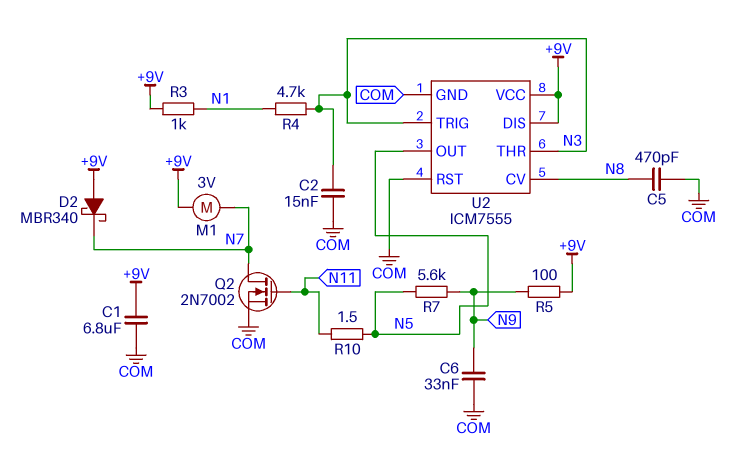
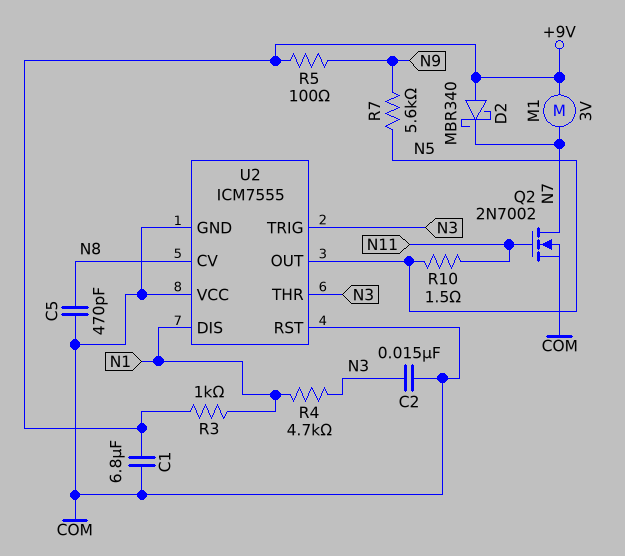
C6: 33nF (COM, N9) -> none
U2 pin DIS: +9V -> N1
U2 pin VCC: +9V -> COM

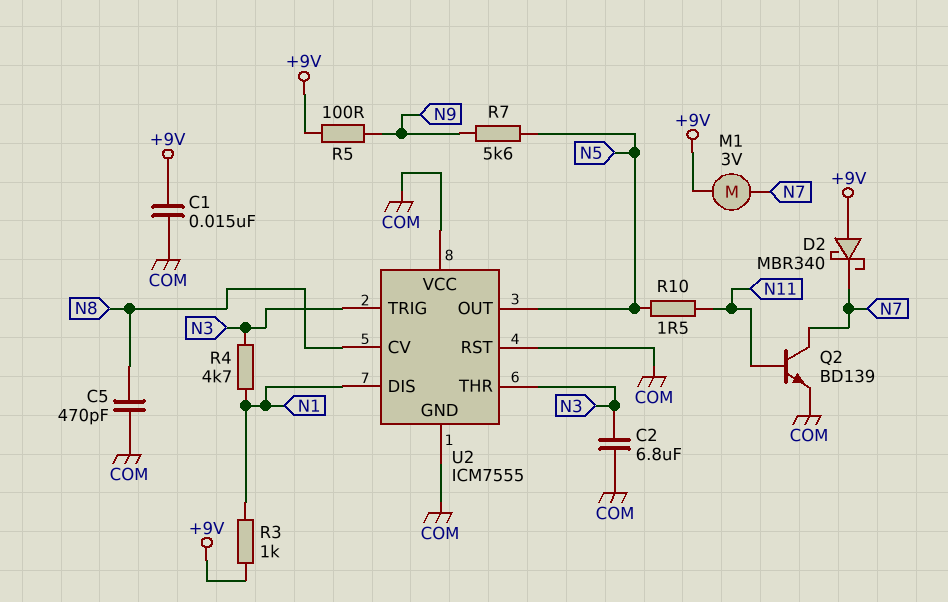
C1: 6.8uF (+9V, COM) -> 15nF (+9V, COM)
C2: 15nF (COM, N3) -> 6.8uF (COM, N3)
Q2: NMOS 2N7002 (G N11, D N7, S COM) -> NPN BD139 (B N11, C N7, E COM)

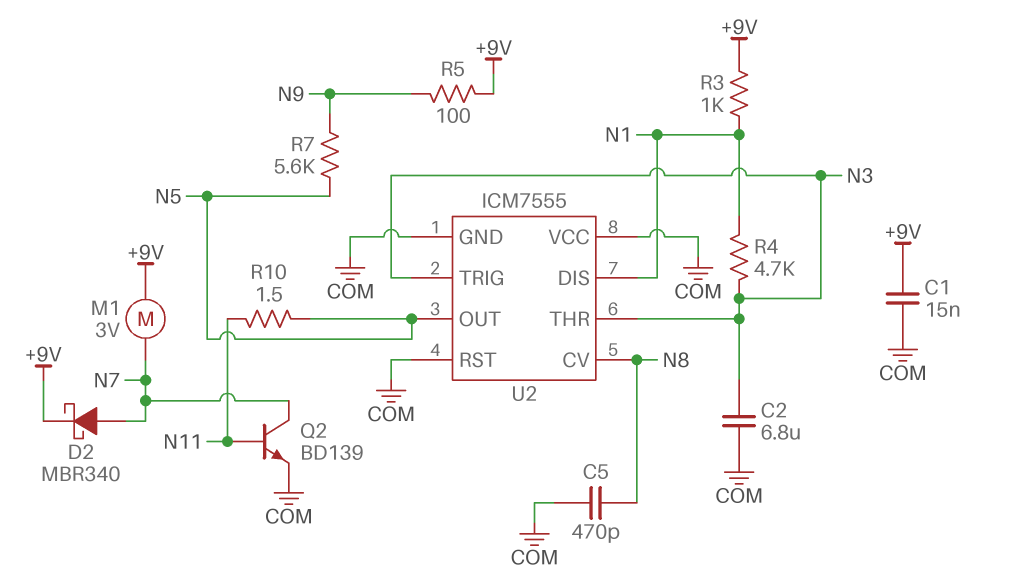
D2: schottky MBR340 (A +9V, K N7) -> schottky MBR340 (A N7, K +9V)

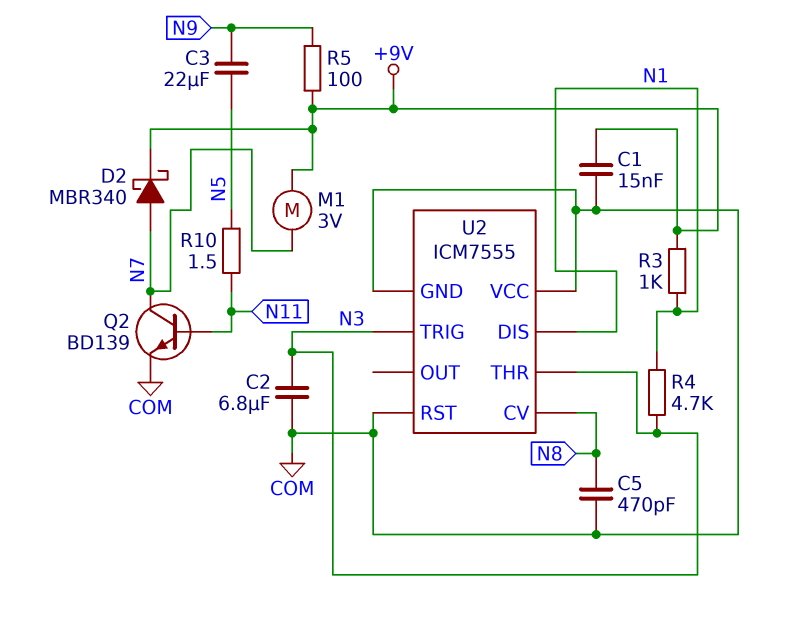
C3: none -> 22uF (N5, N9)
R7: 5.6k (N5, N9) -> none
U2 pin OUT: N5 -> none

